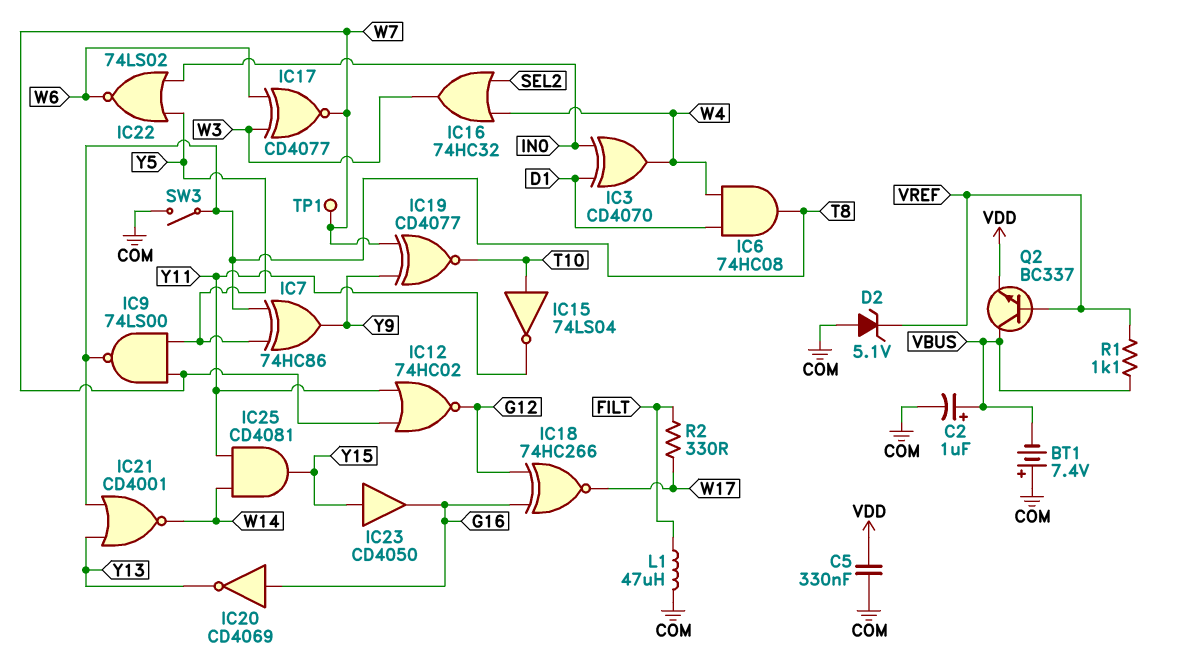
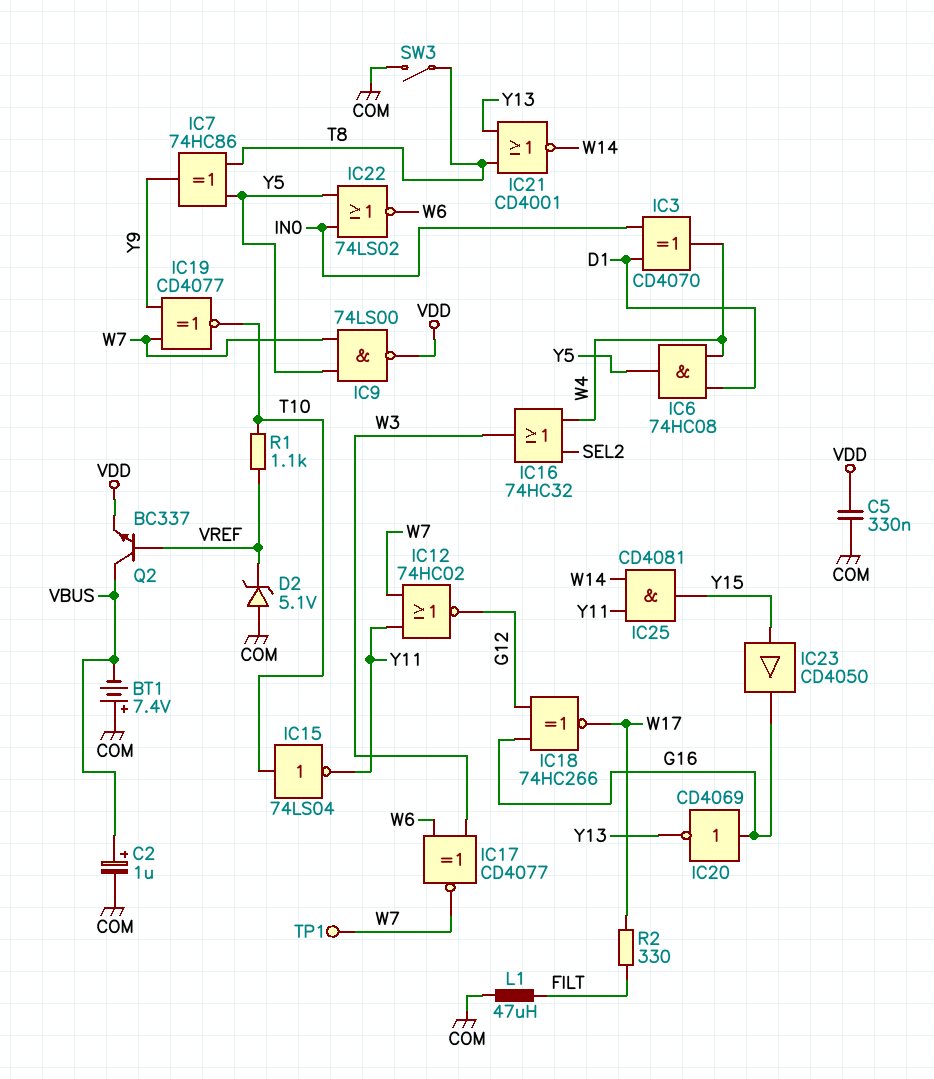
IC6: AND 74HC08 (in D1, in W4, out T8) -> AND 74HC08 (in D1, in W4, out Y5)
IC9: NAND 74LS00 (in W7, in Y5, out T8) -> NAND 74LS00 (in W7, in Y5, out VDD)
R1: 1.1k (VBUS, VREF) -> 1.1k (T10, VREF)

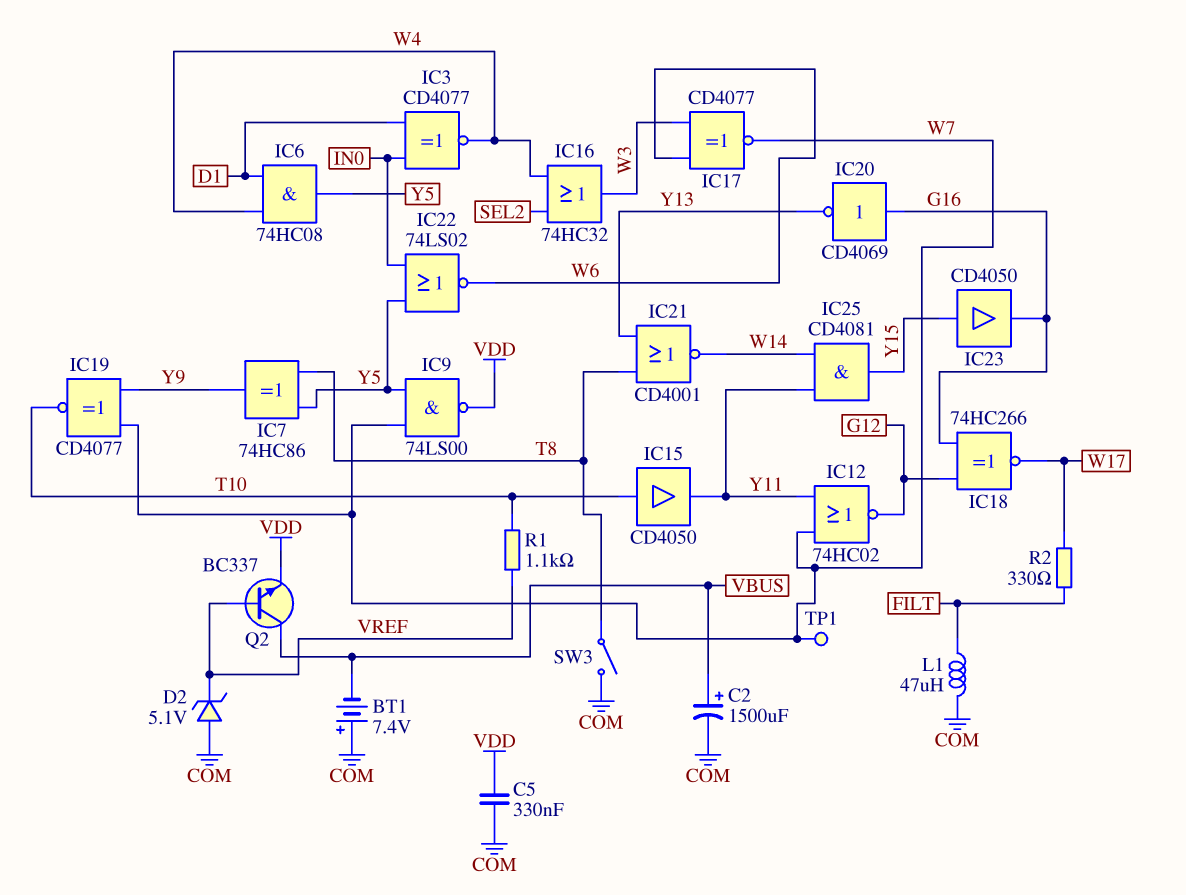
C2: 1uF (plus VBUS, minus COM) -> 1500uF (plus VBUS, minus COM)
IC3: XOR CD4070 (in D1, in IN0, out W4) -> XNOR CD4077 (in D1, in IN0, out W4)
IC15: NOT 74LS04 (in T10, out Y11) -> buffer CD4050 (in T10, out Y11)

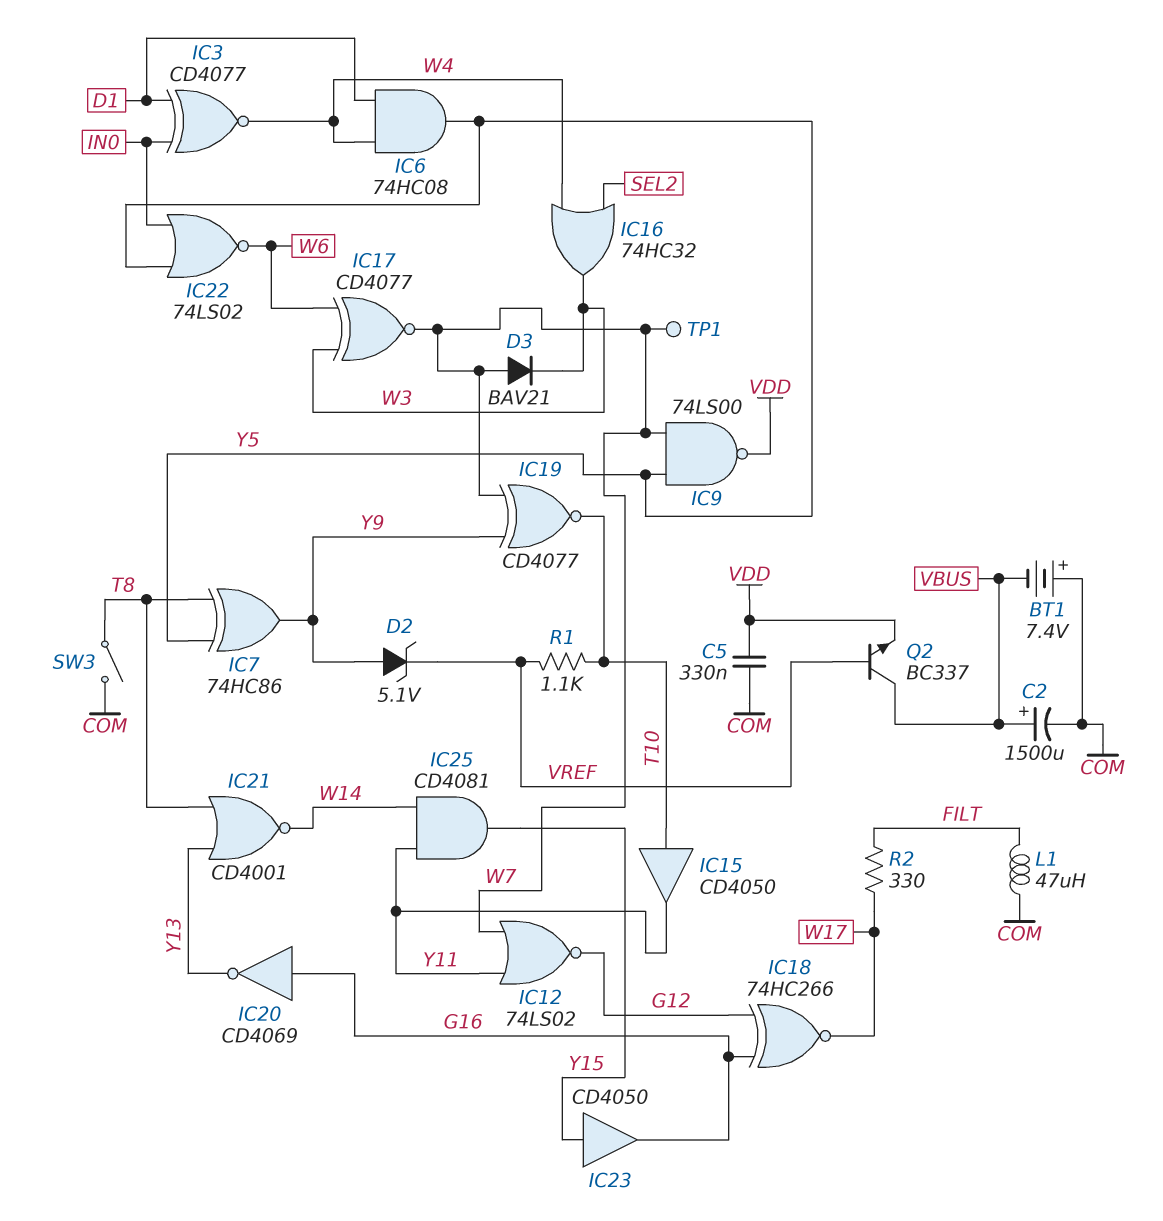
D2: zener 5.1V (A COM, K VREF) -> zener 5.1V (A Y9, K VREF)
D3: none -> diode BAV21 (A W7, K W3)
IC12: NOR 74HC02 (in W7, in Y11, out G12) -> NOR 74LS02 (in W7, in Y11, out G12)

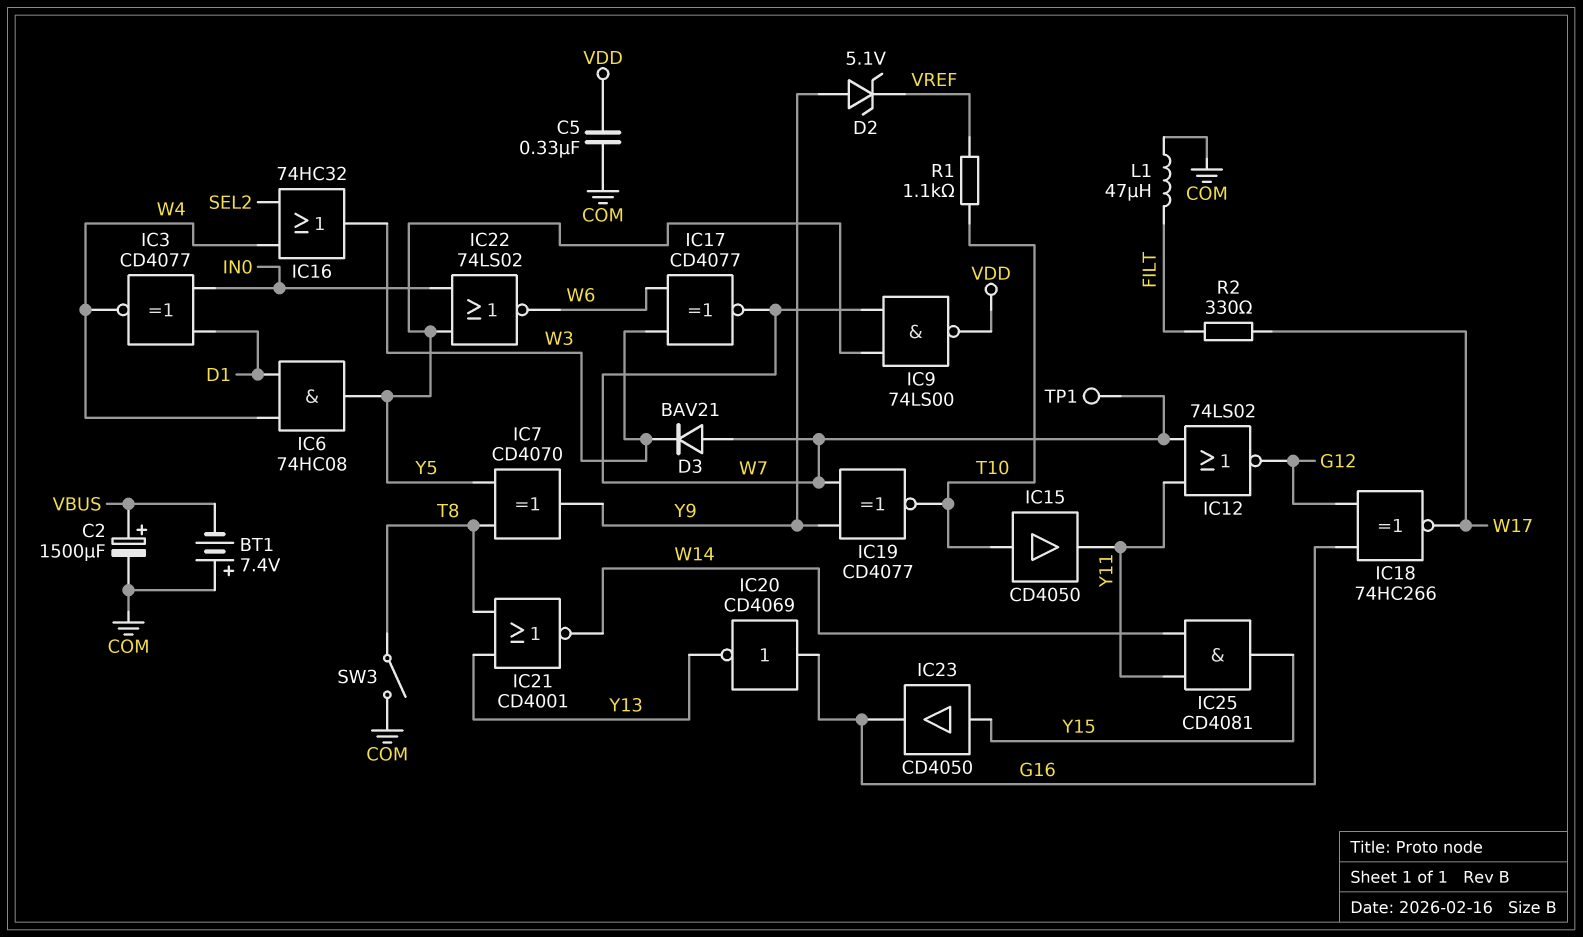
IC7: XOR 74HC86 (in T8, in Y5, out Y9) -> XOR CD4070 (in T8, in Y5, out Y9)
Q2: NPN BC337 (B VREF, C VBUS, E VDD) -> none

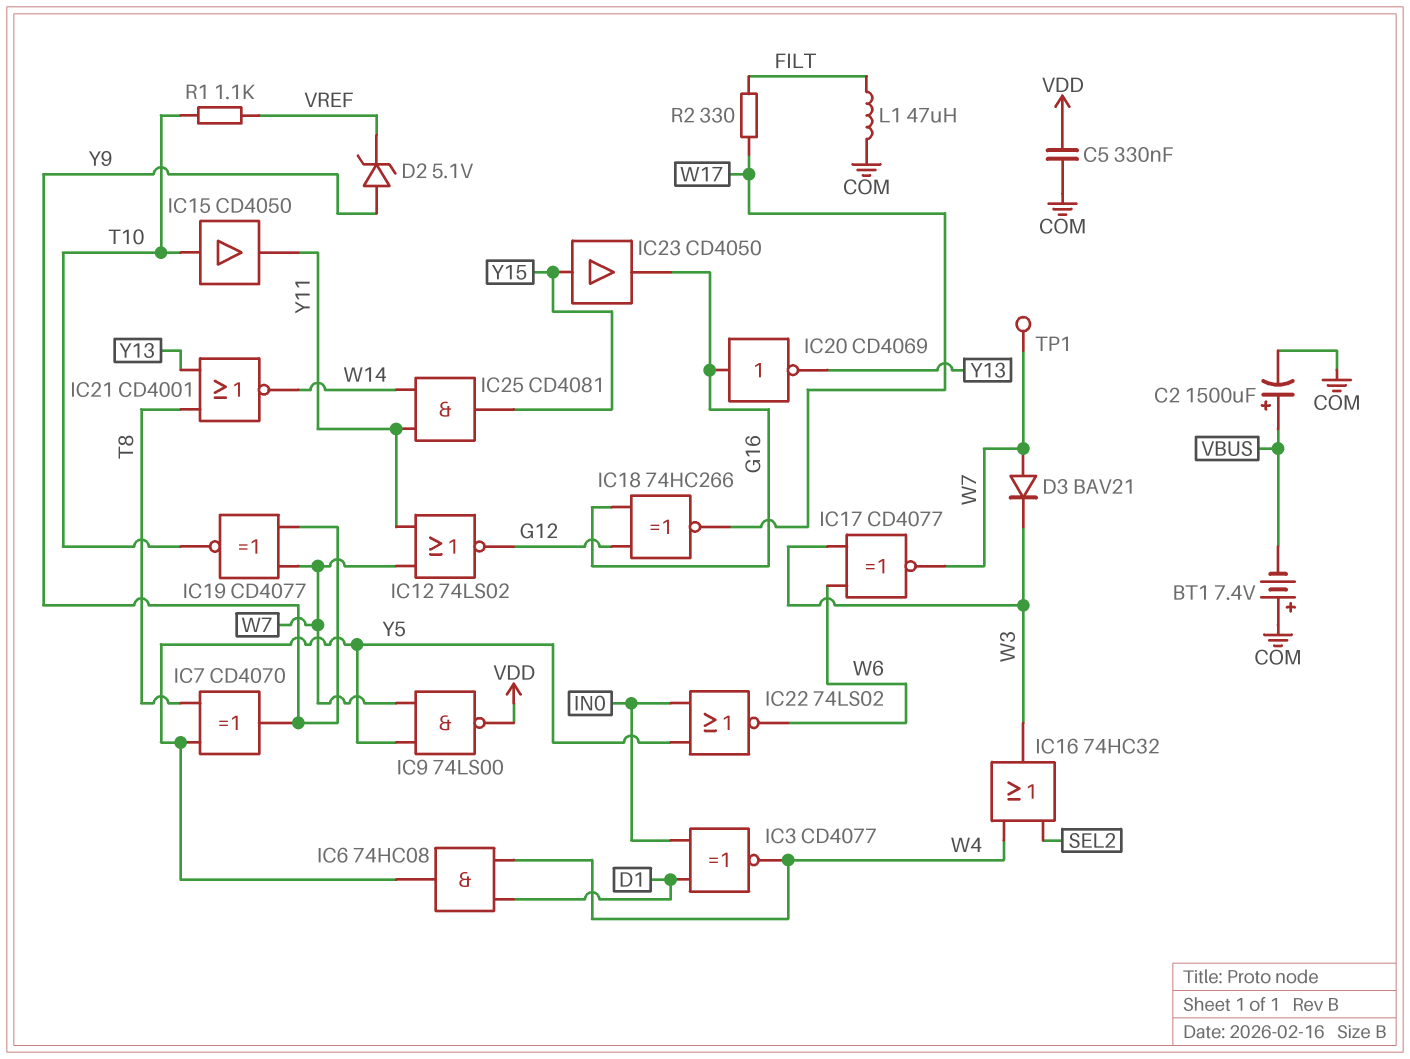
SW3: switch (COM, T8) -> none

